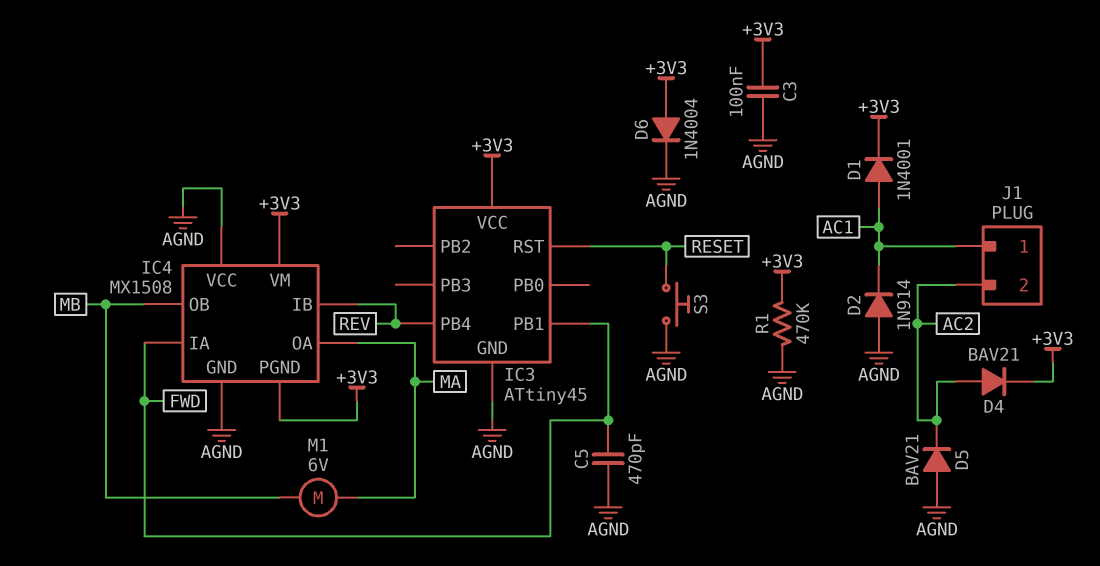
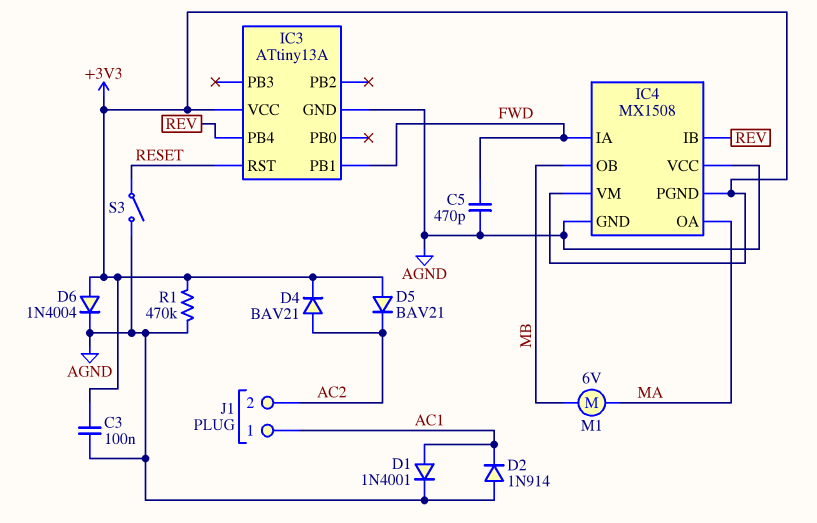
D1: diode 1N4001 (A AC1, K +3V3) -> diode 1N4001 (A AC1, K AGND)
D5: diode BAV21 (A AGND, K AC2) -> diode BAV21 (A +3V3, K AC2)
IC3: ATtiny45 -> ATtiny13A
S3: button (AGND, RESET) -> switch (AGND, RESET)

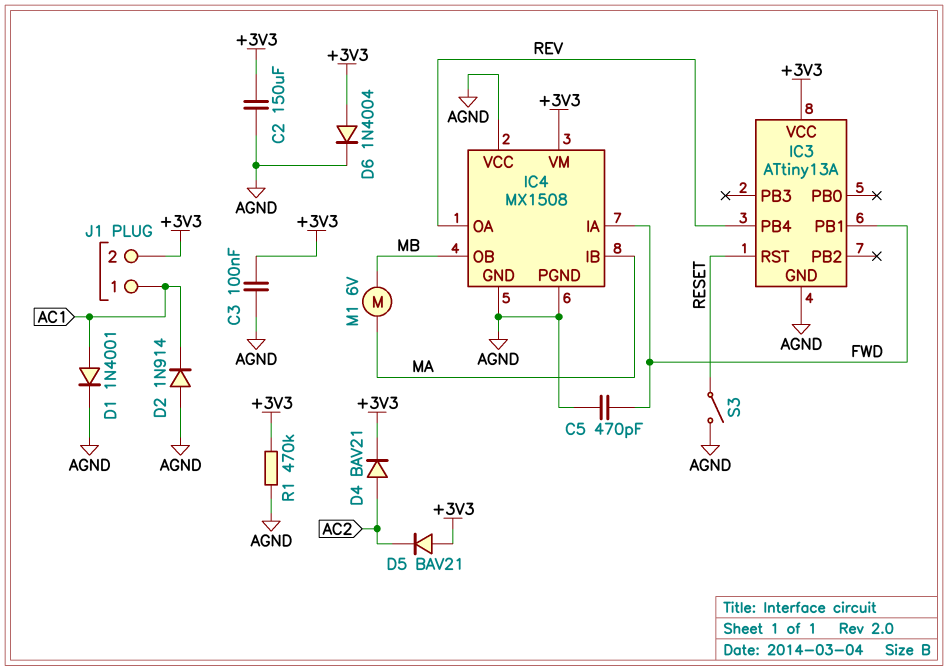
C2: none -> 150uF (+3V3, AGND)
IC4 pin IB: REV -> MA
IC4 pin OA: MA -> REV
IC4 pin PGND: +3V3 -> AGND
J1 pin 2: AC2 -> +3V3

